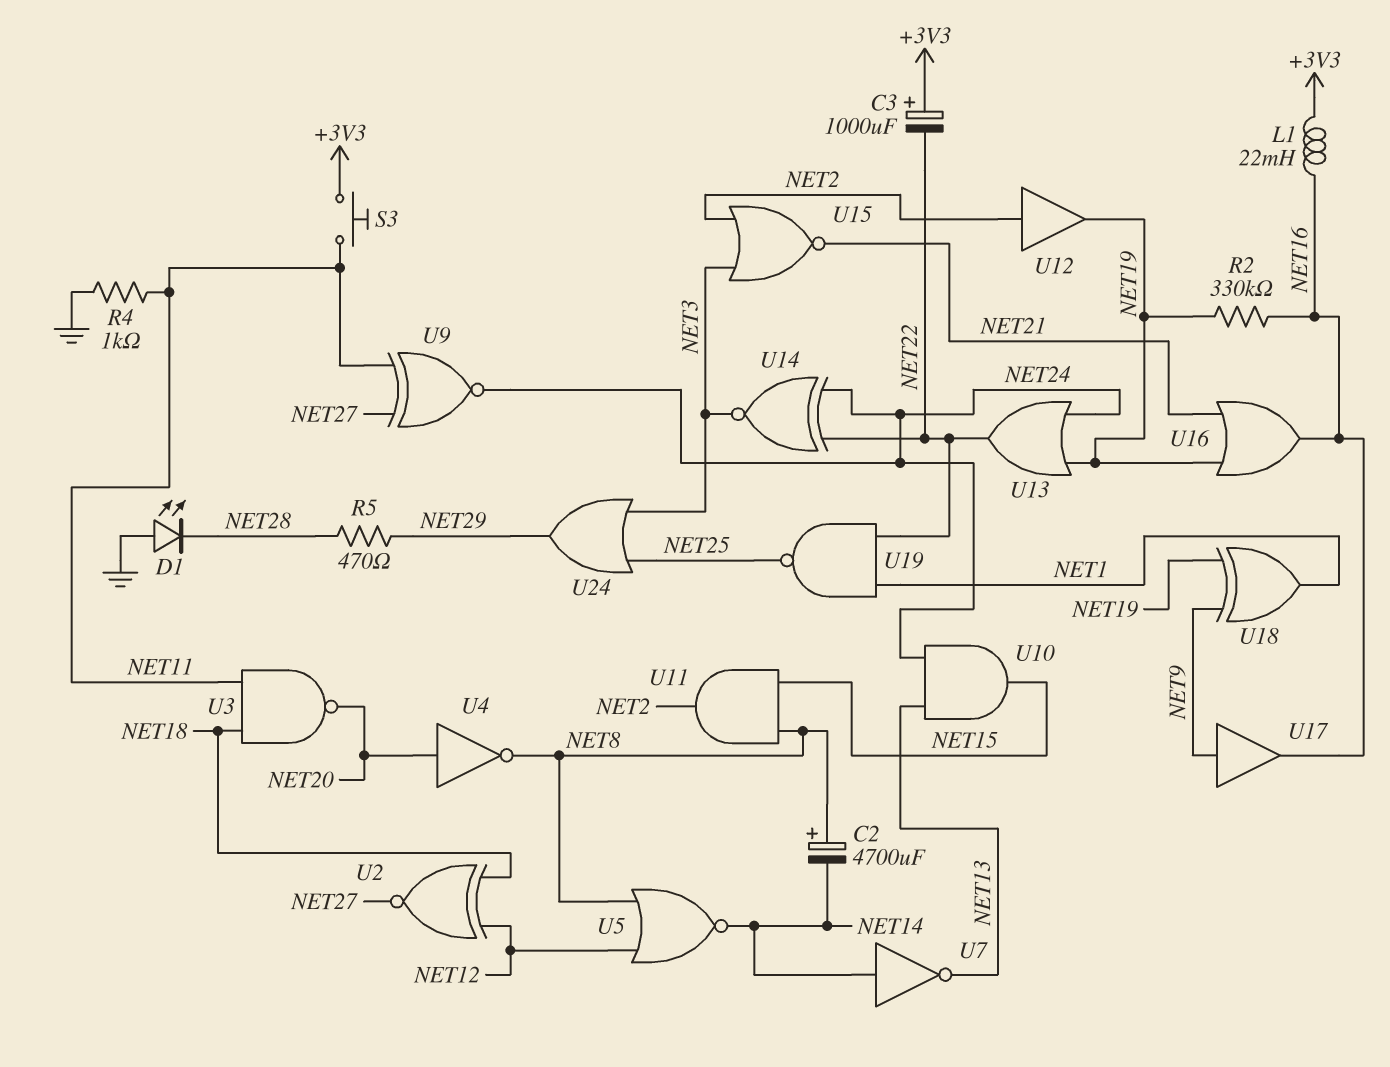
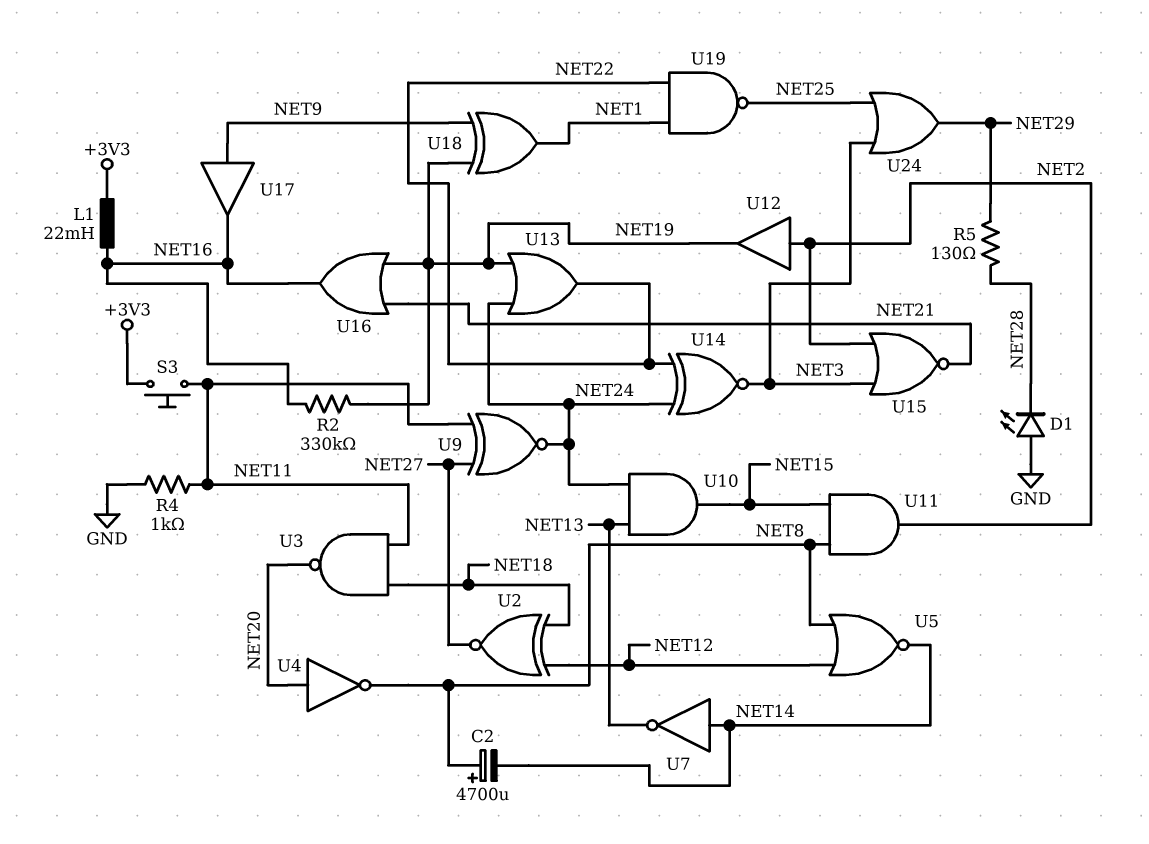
C3: 1000uF (plus +3V3, minus NET22) -> none
R5: 470 (NET28, NET29) -> 130 (NET28, NET29)

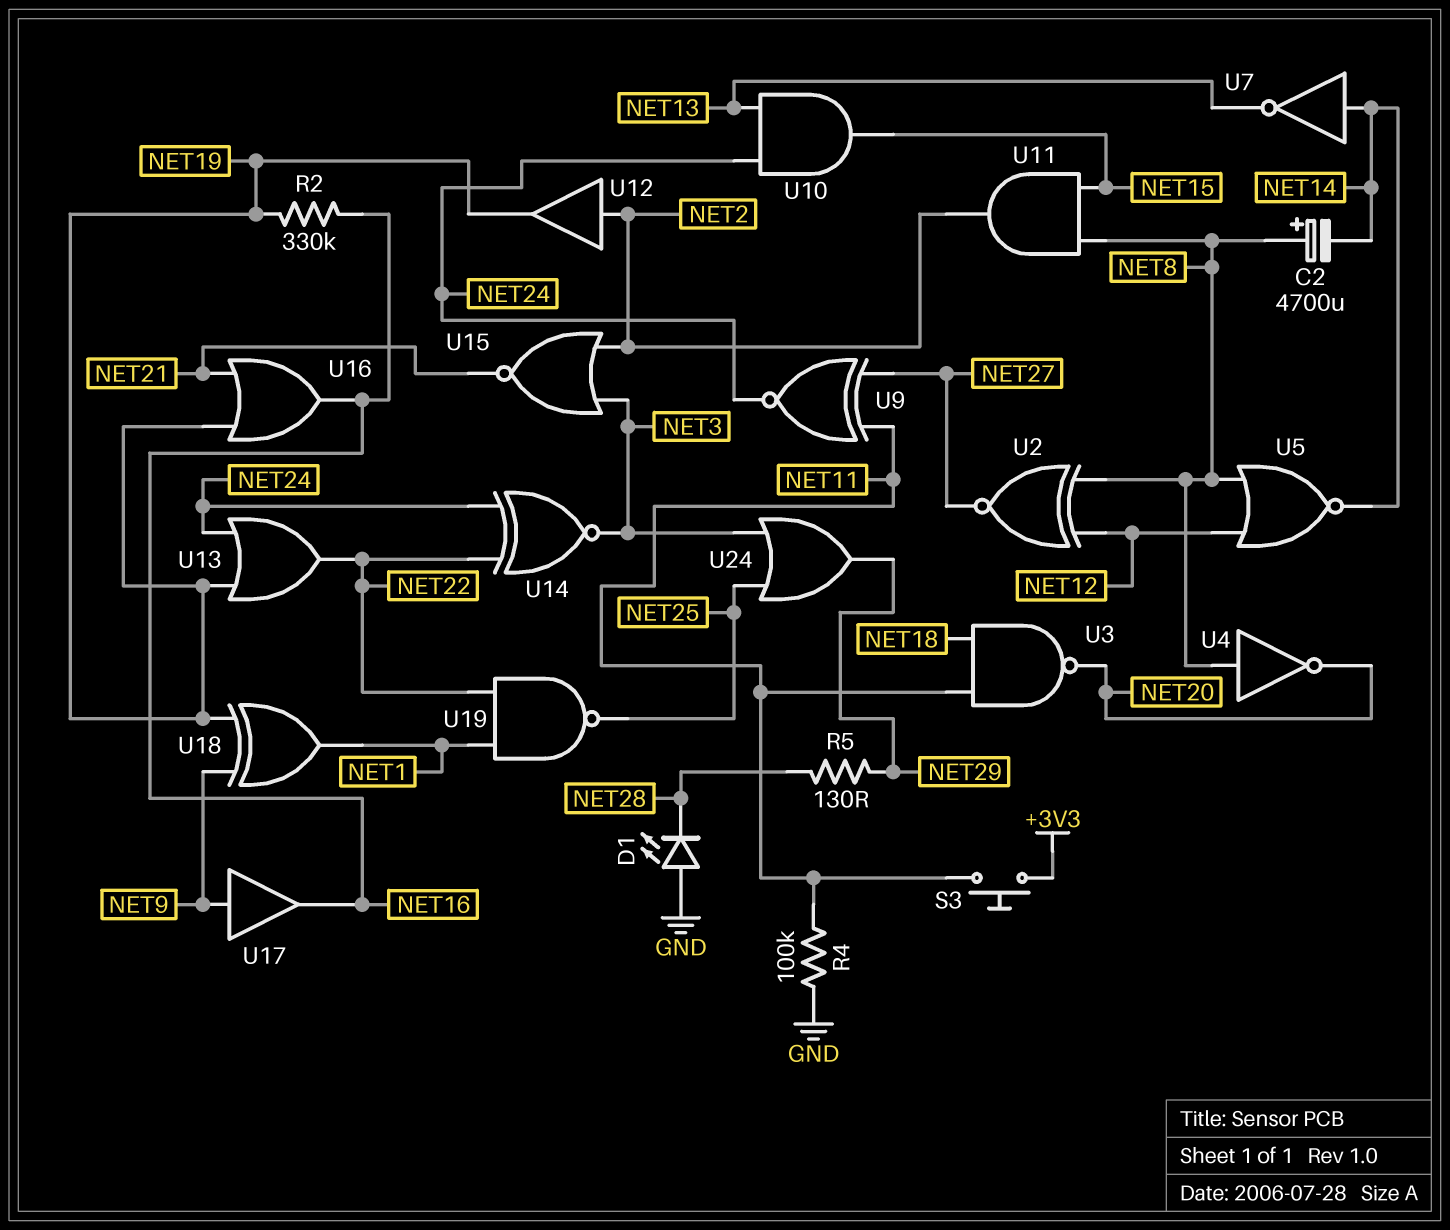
L1: 22mH (+3V3, NET16) -> none
R4: 1k (GND, NET11) -> 100k (GND, NET11)
U2: XNOR (in NET12, in NET18, out NET27) -> XNOR (in NET8, in NET12, out NET27)
U4: NOT (in NET20, out NET8) -> NOT (in NET8, out NET20)

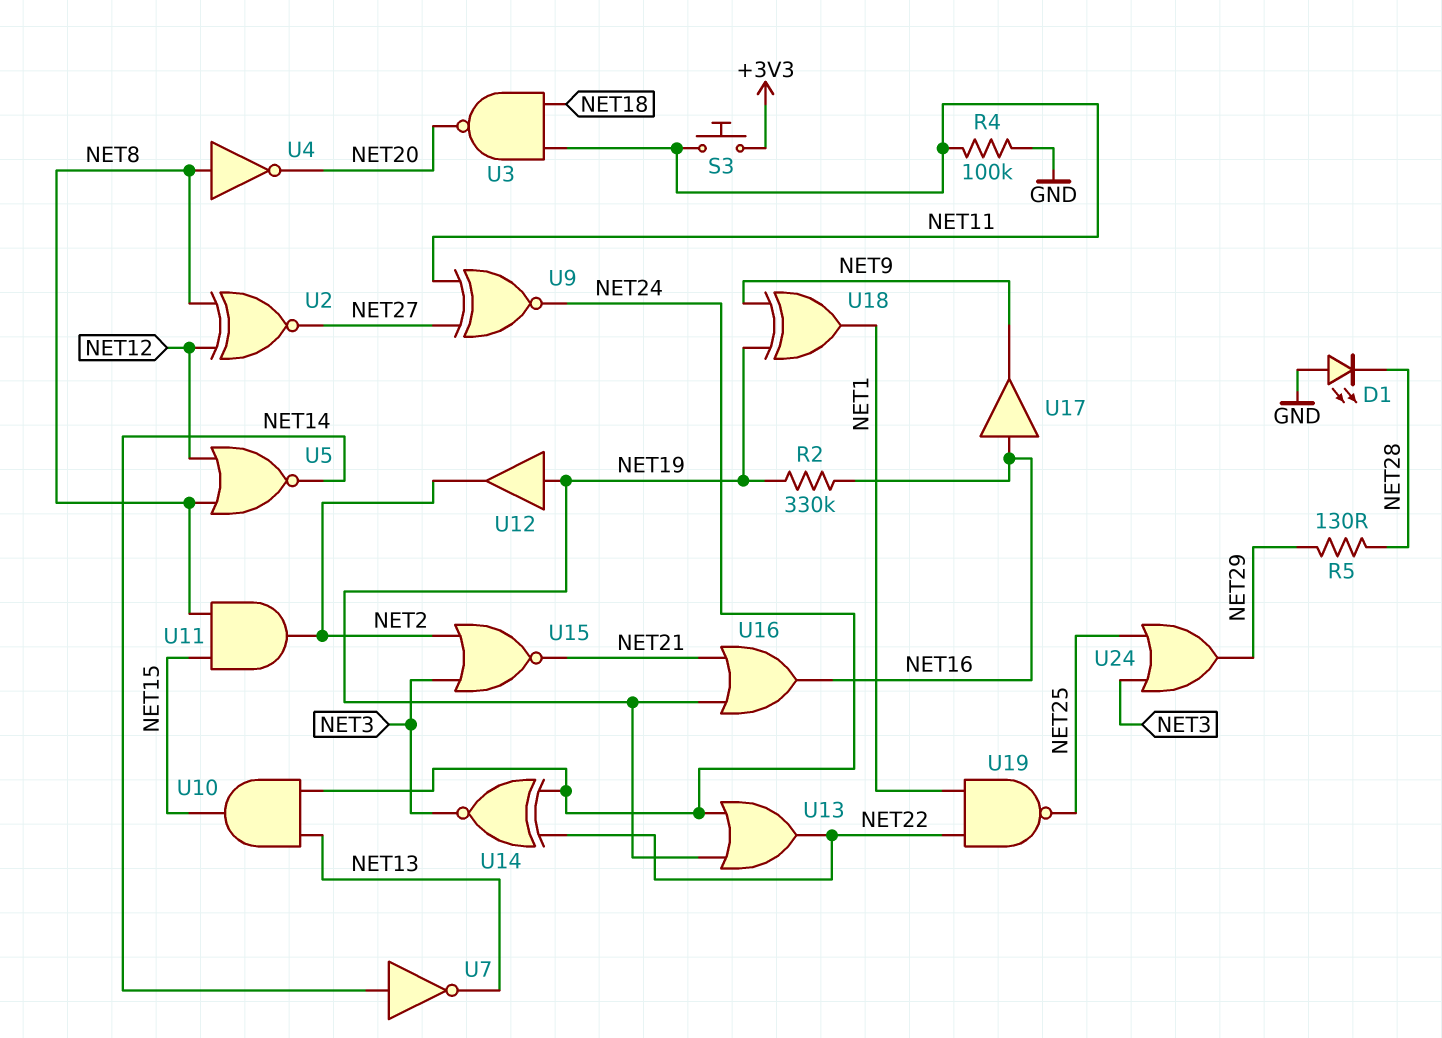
C2: 4700uF (plus NET8, minus NET14) -> none
U12: buffer (in NET2, out NET19) -> buffer (in NET19, out NET2)
U17: buffer (in NET9, out NET16) -> buffer (in NET16, out NET9)

